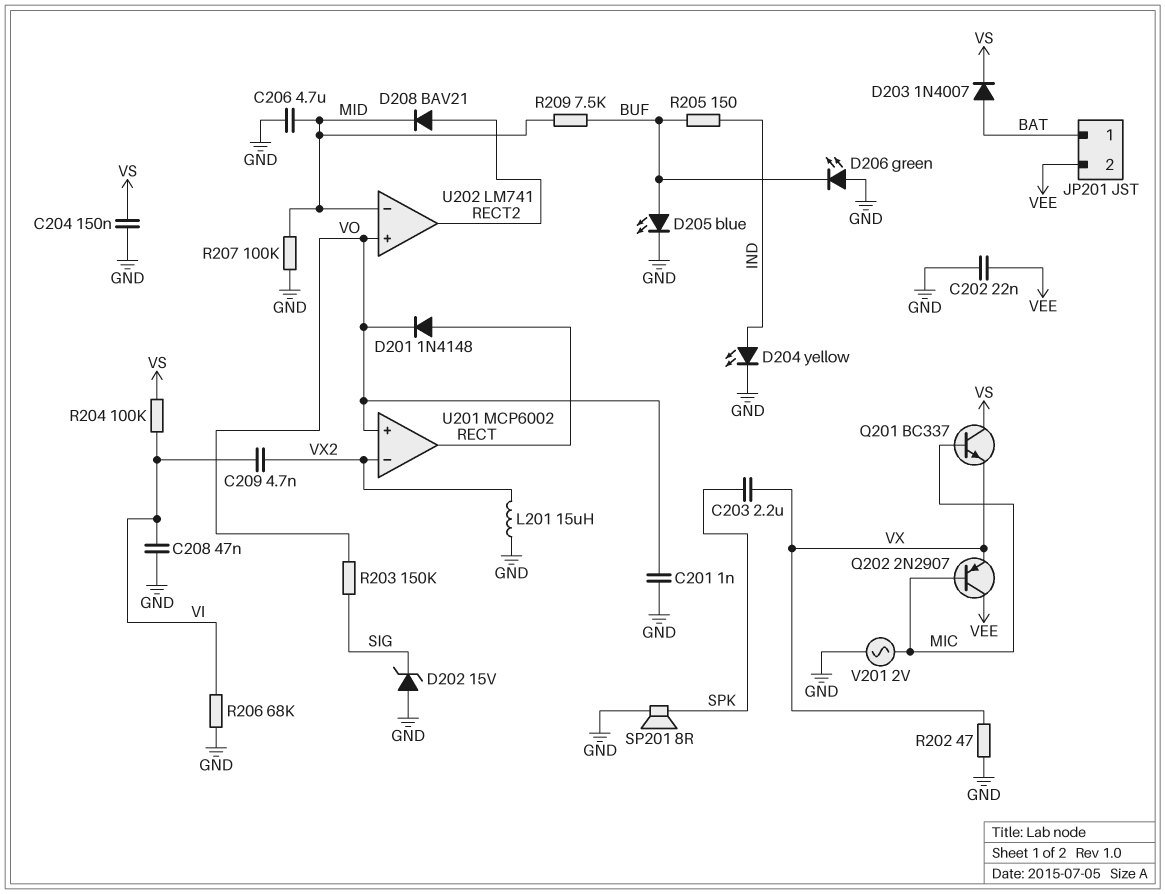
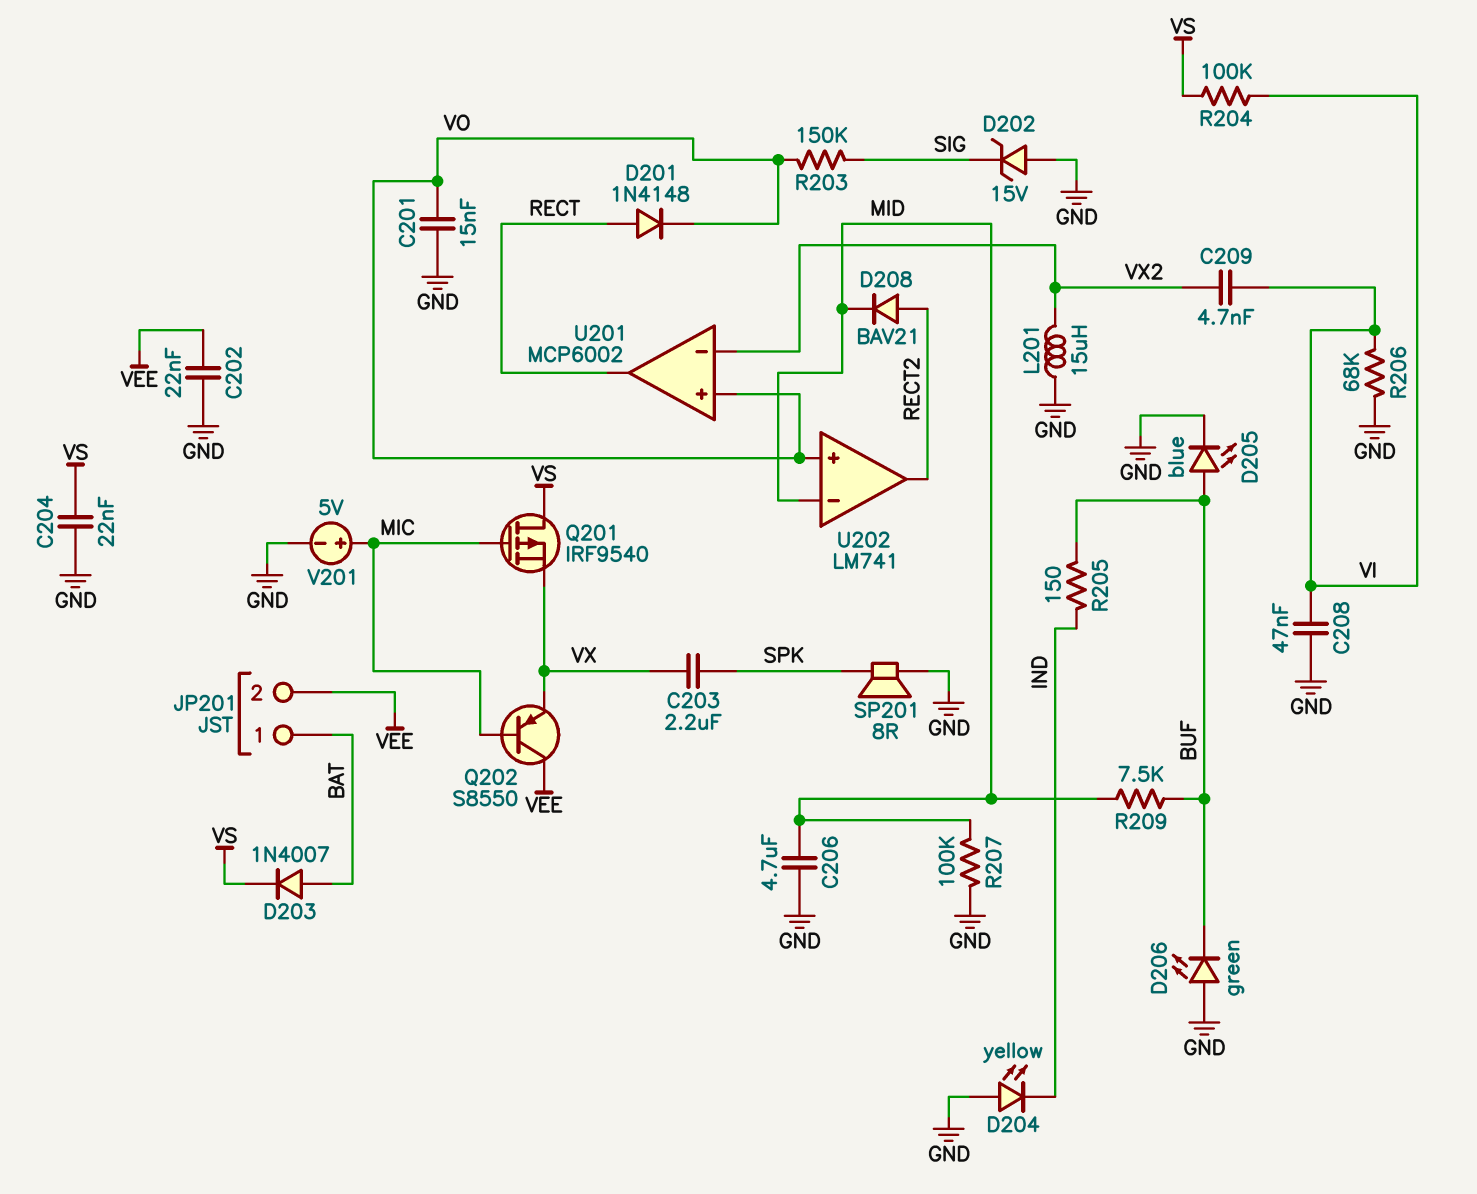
C201: 1nF (GND, VO) -> 15nF (GND, VO)
C204: 150nF (GND, VS) -> 22nF (GND, VS)
D204: LED yellow (A IND, K GND) -> LED yellow (A GND, K IND)
Q201: NPN BC337 (B MIC, C VS, E VX) -> PMOS IRF9540 (G MIC, D VS, S VX)
Q202: PNP 2N2907 (B MIC, C VEE, E VX) -> PNP S8550 (B MIC, C VEE, E VX)
R202: 47 (GND, VX) -> none
V201: AC 2V (GND, MIC) -> 5V (plus MIC, minus GND)

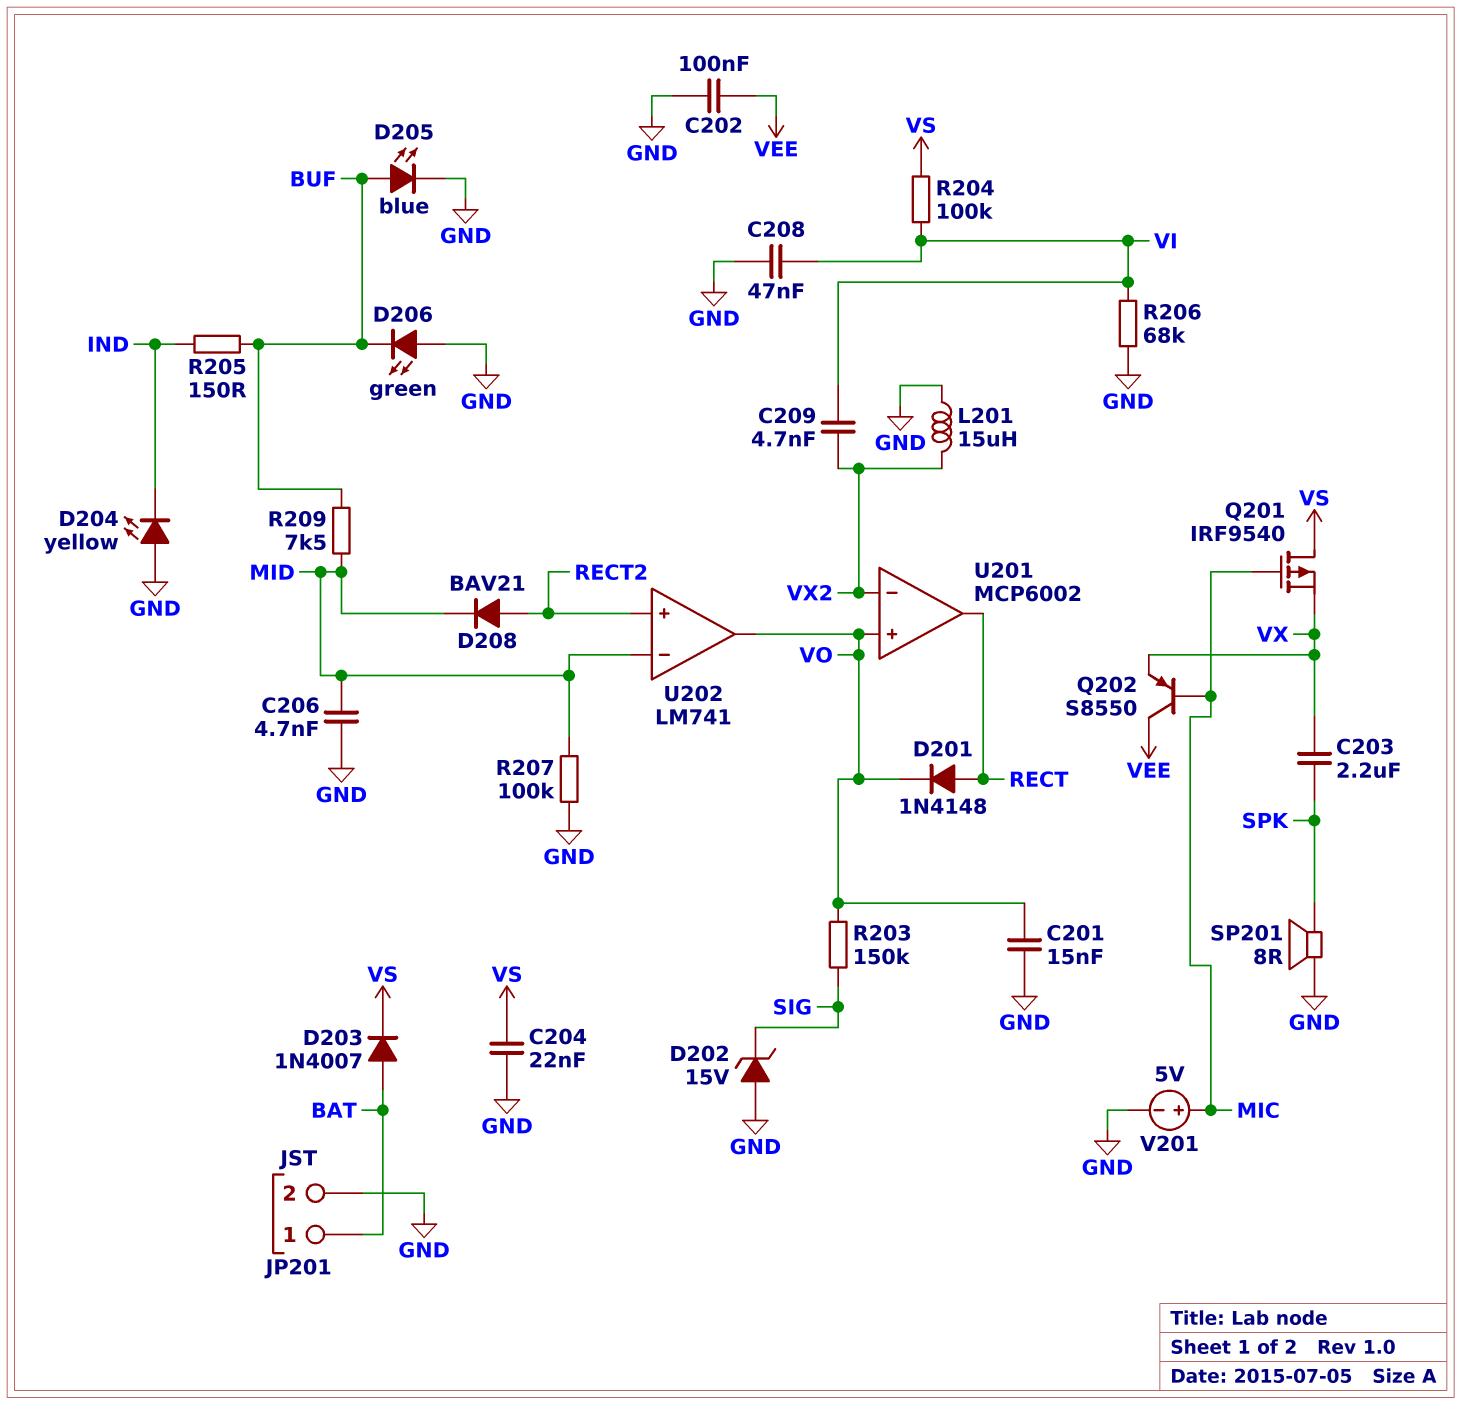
C202: 22nF (GND, VEE) -> 100nF (GND, VEE)
C206: 4.7uF (GND, MID) -> 4.7nF (GND, MID)
JP201 pin 2: VEE -> GND
U202 pin in+: VO -> RECT2
U202 pin out: RECT2 -> VO

